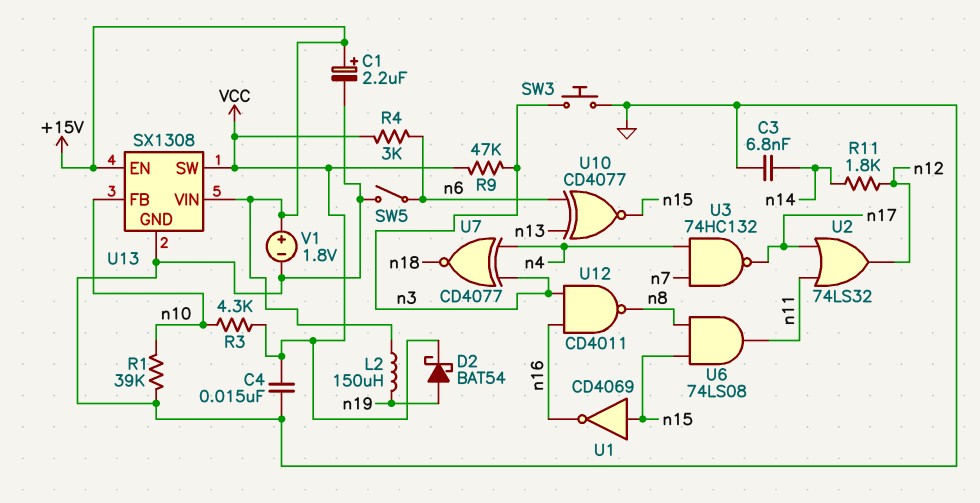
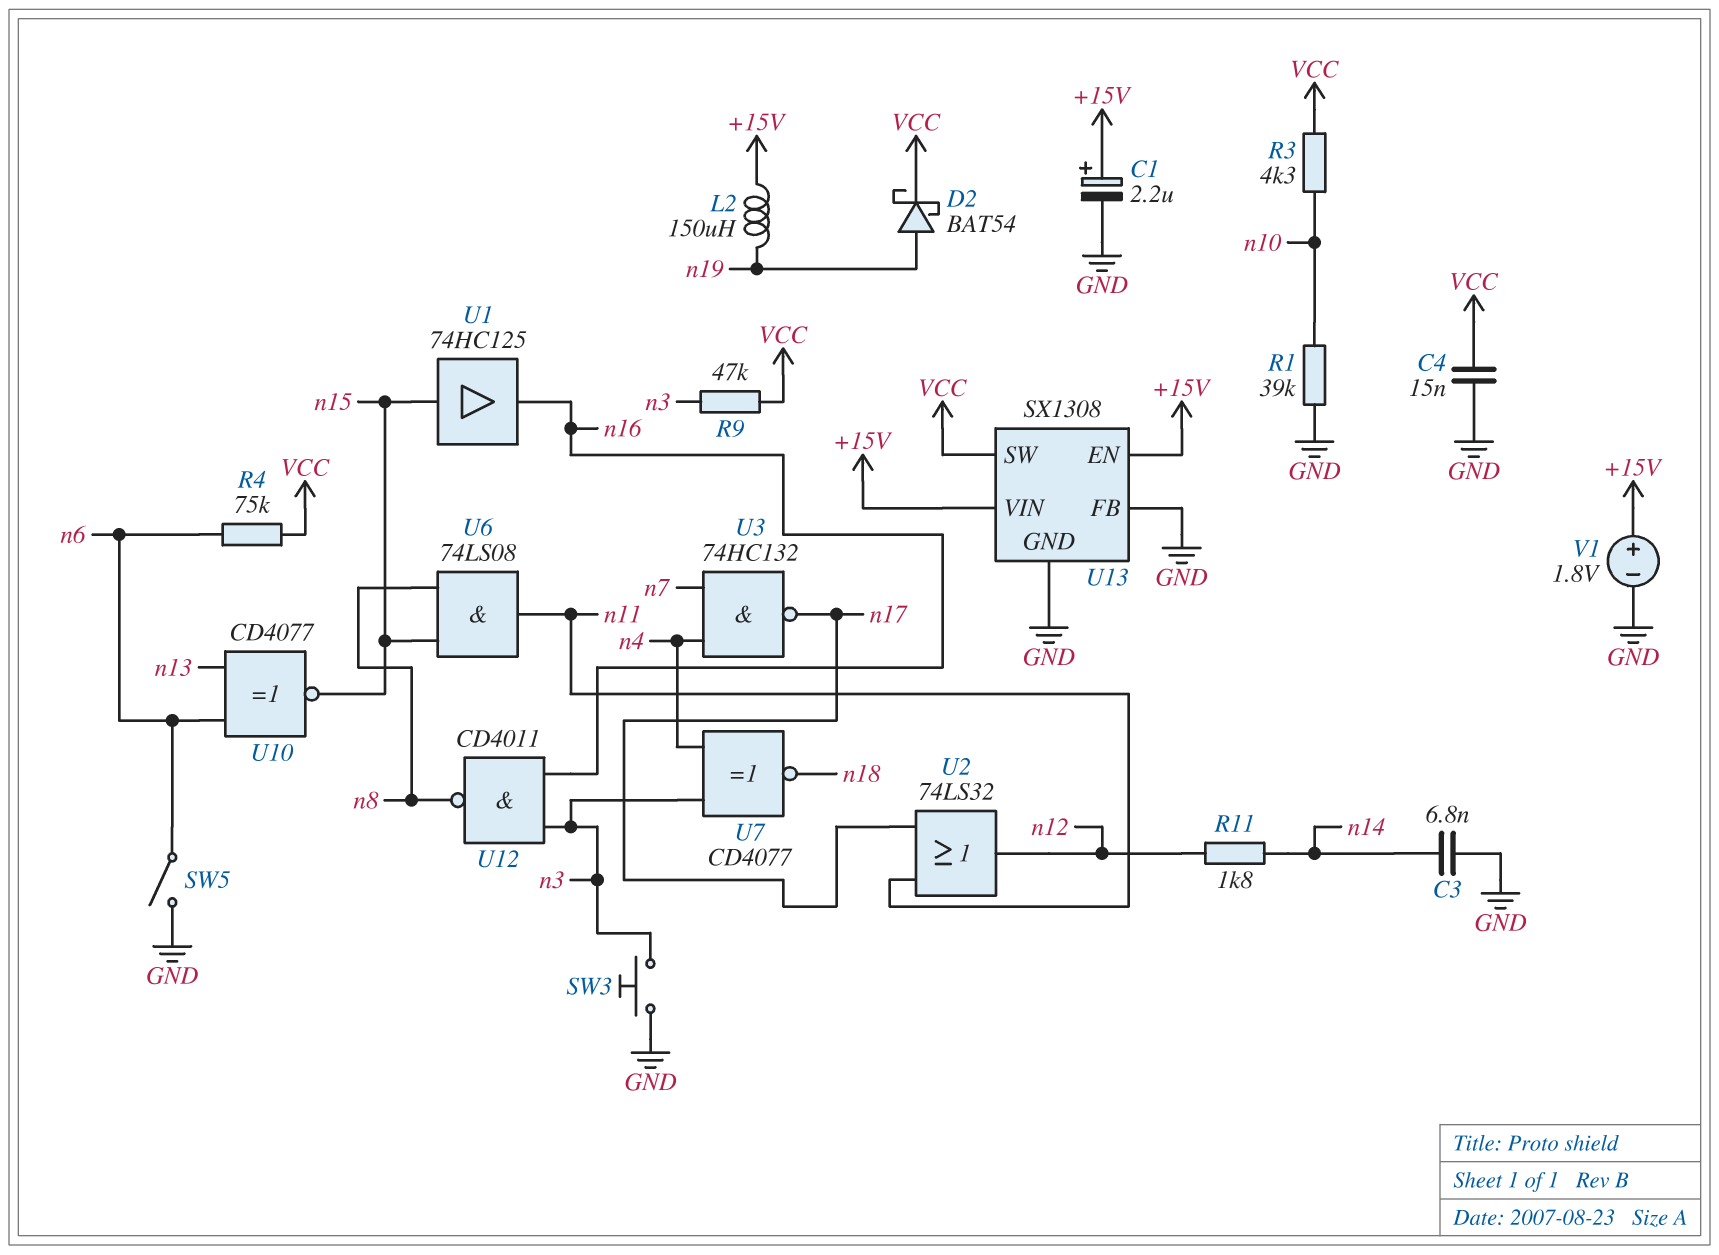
R4: 3k (VCC, n6) -> 75k (VCC, n6)
U1: NOT CD4069 (in n15, out n16) -> buffer 74HC125 (in n15, out n16)
U13 pin FB: n10 -> GND

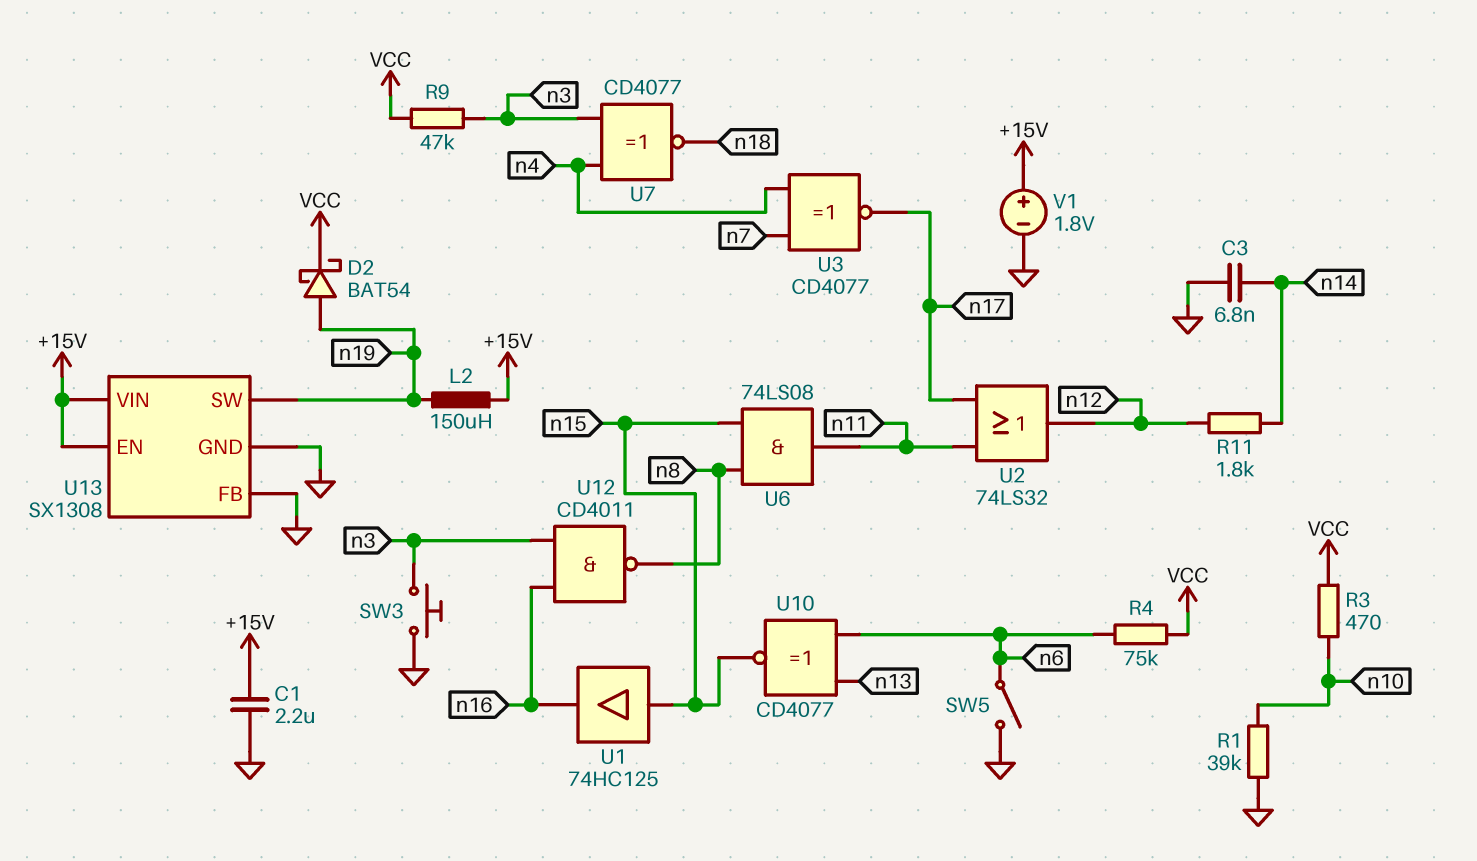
C1: 2.2uF (plus +15V, minus GND) -> 2.2uF (+15V, GND)
C4: 15nF (GND, VCC) -> none
R3: 4.3k (VCC, n10) -> 470 (VCC, n10)
U3: NAND 74HC132 (in n4, in n7, out n17) -> XNOR CD4077 (in n4, in n7, out n17)
U13 pin SW: VCC -> n19

